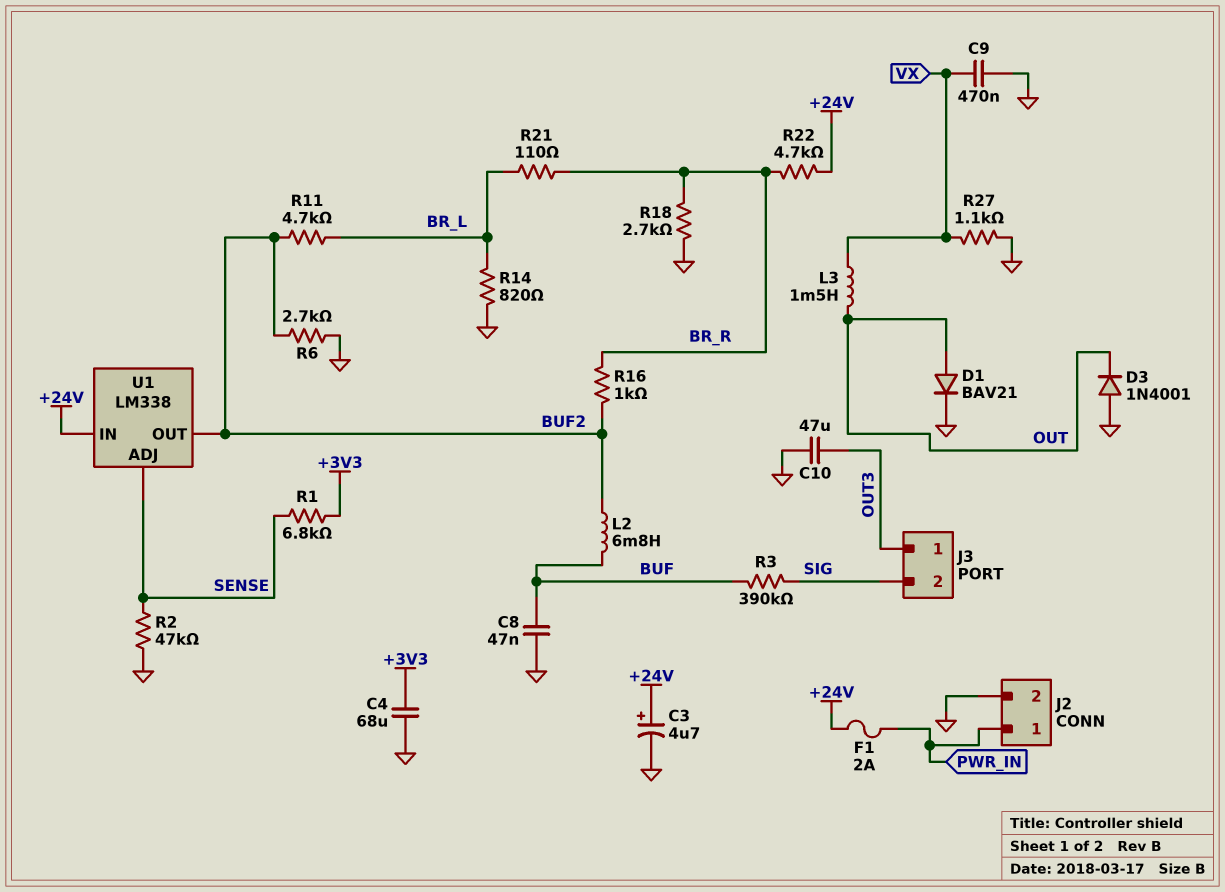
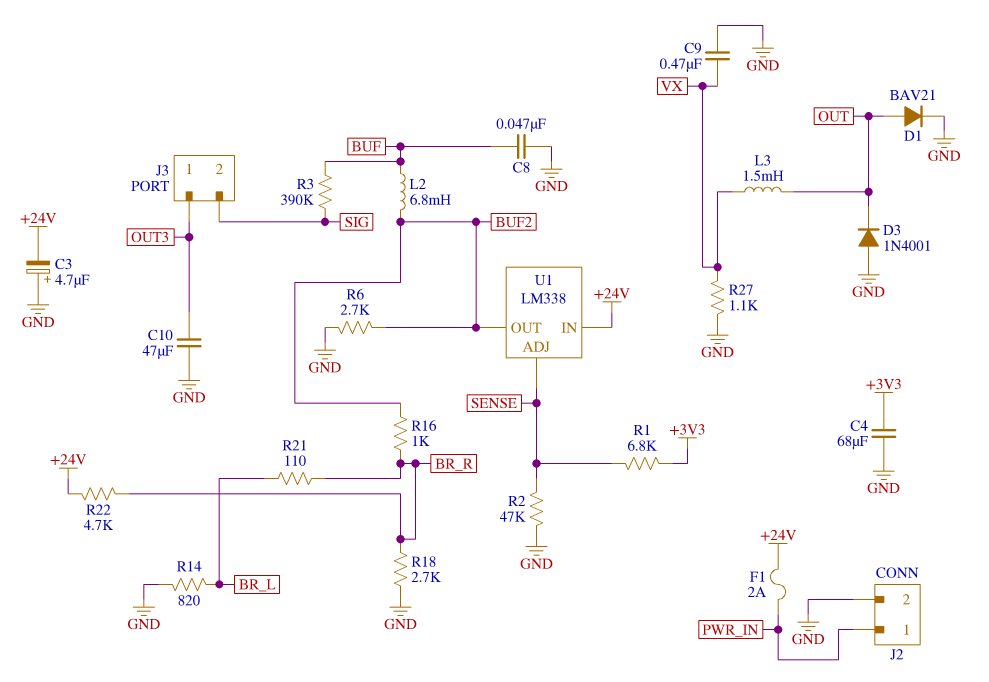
C3: 4.7uF (plus +24V, minus GND) -> 4.7uF (plus GND, minus +24V)
R11: 4.7k (BR_L, BUF2) -> none

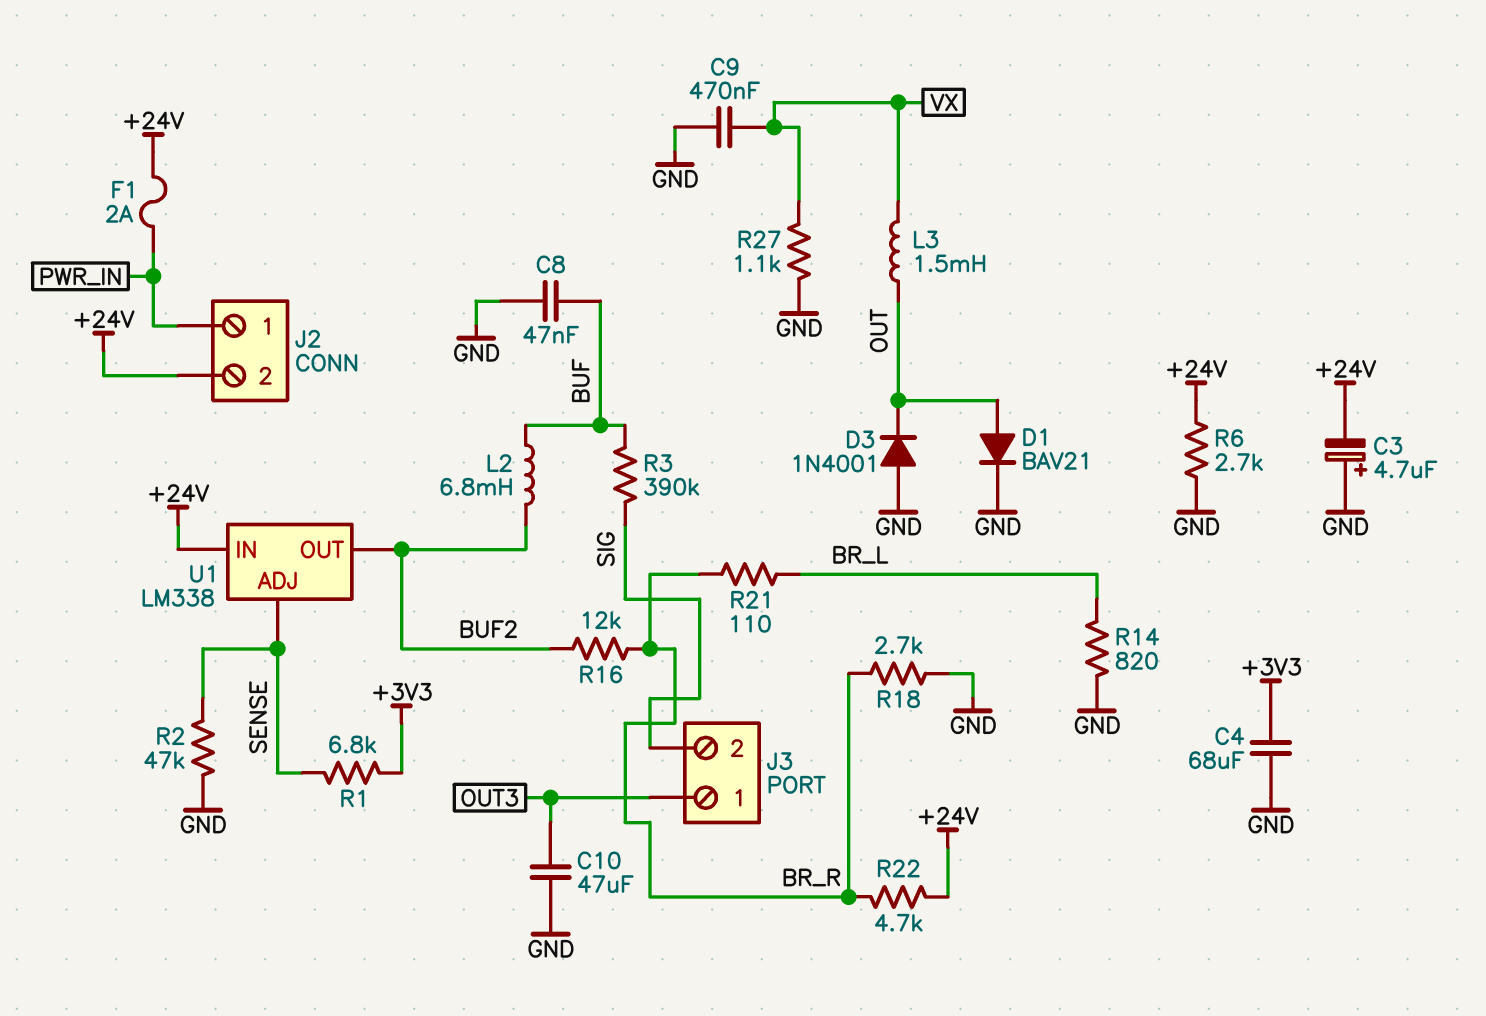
J2 pin 2: GND -> +24V
R6: 2.7k (BUF2, GND) -> 2.7k (+24V, GND)
R16: 1k (BR_R, BUF2) -> 12k (BR_R, BUF2)

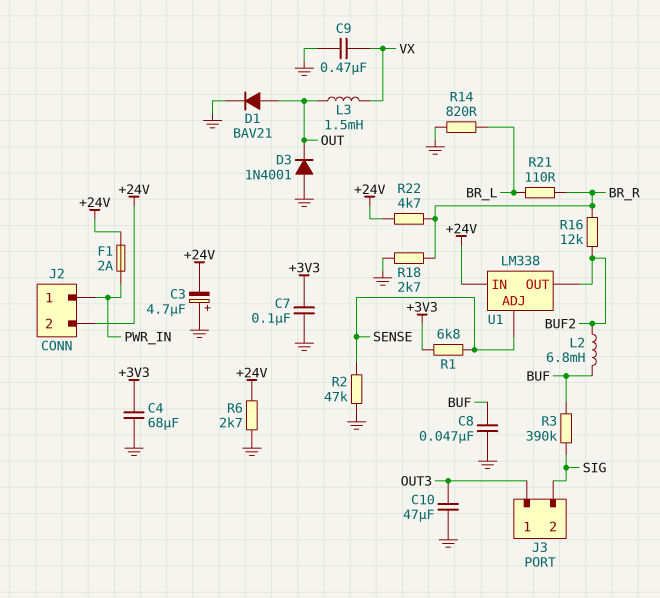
C7: none -> 100nF (+3V3, GND)
R27: 1.1k (GND, VX) -> none

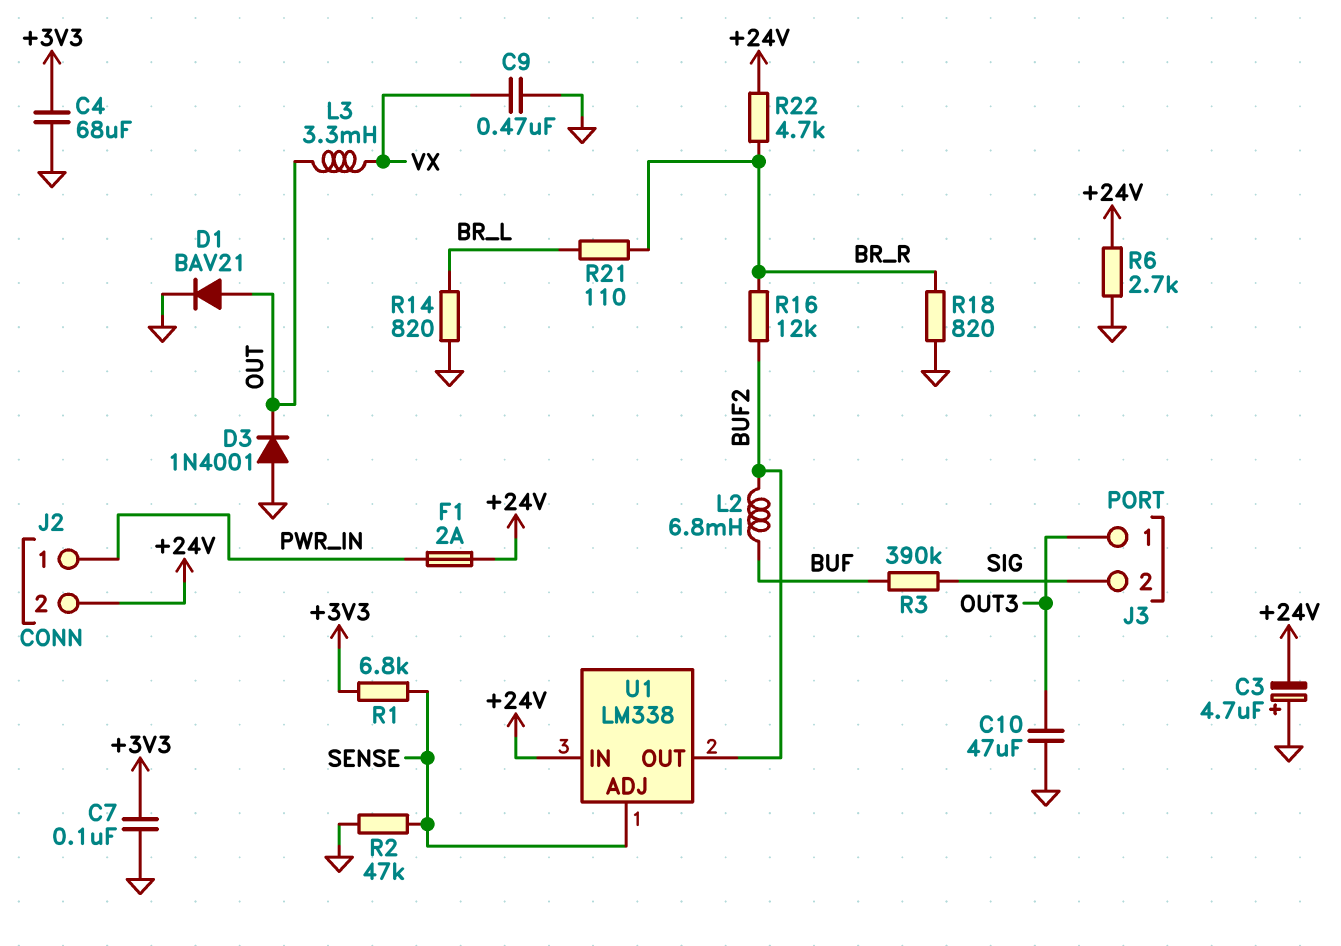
C8: 47nF (BUF, GND) -> none
L3: 1.5mH (OUT, VX) -> 3.3mH (OUT, VX)
R18: 2.7k (BR_R, GND) -> 820 (BR_R, GND)

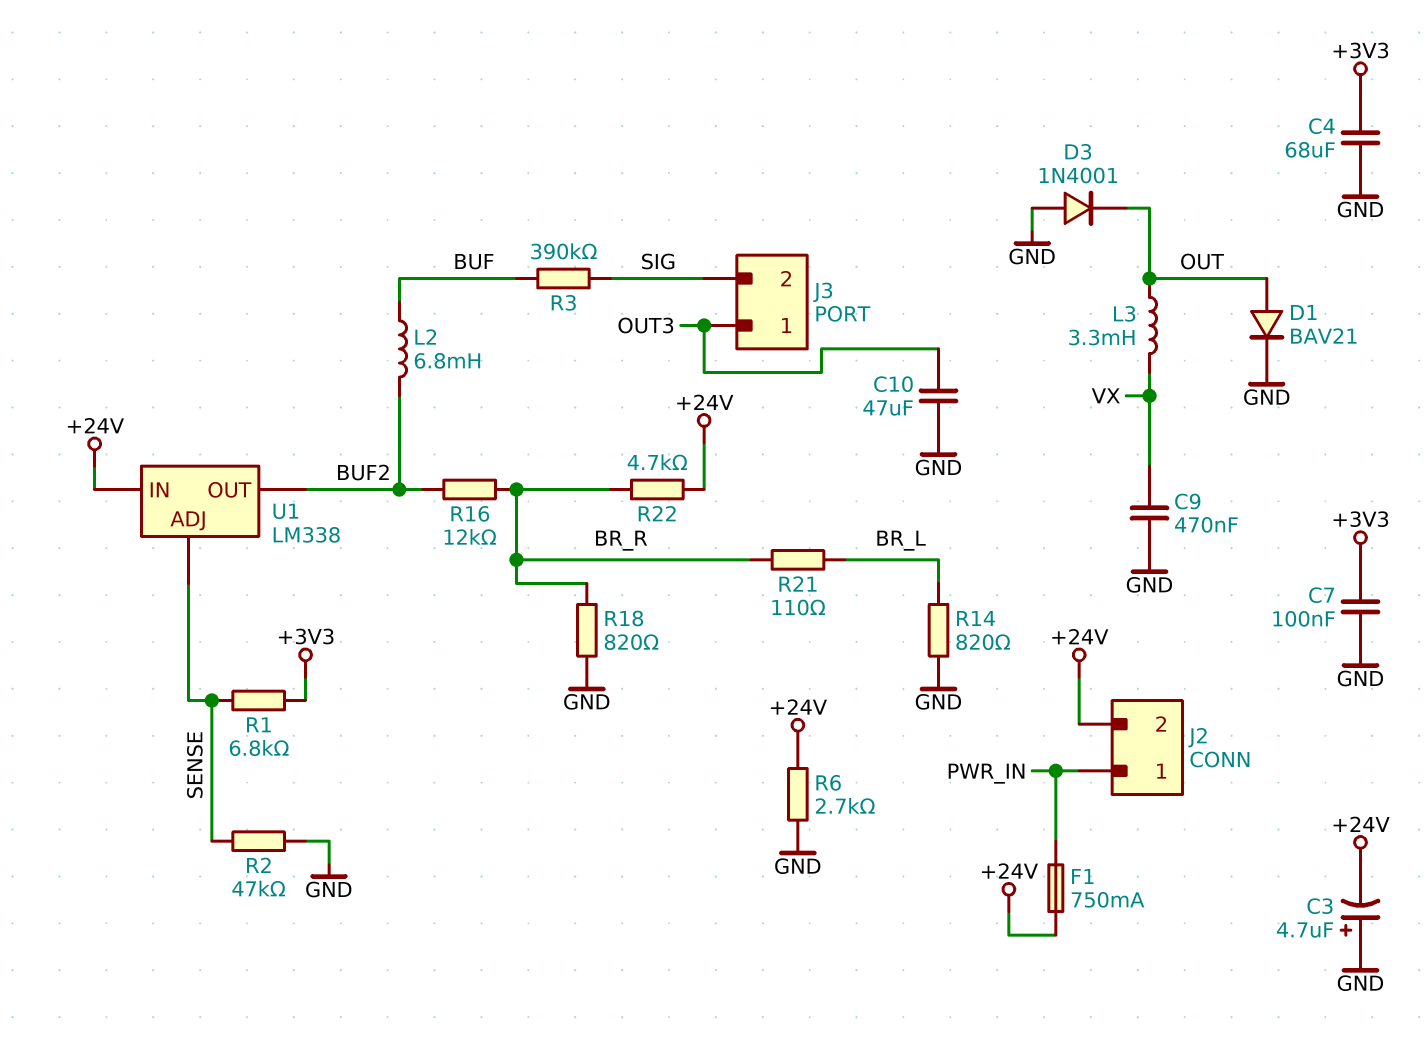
F1: 2A (+24V, PWR_IN) -> 750mA (+24V, PWR_IN)

